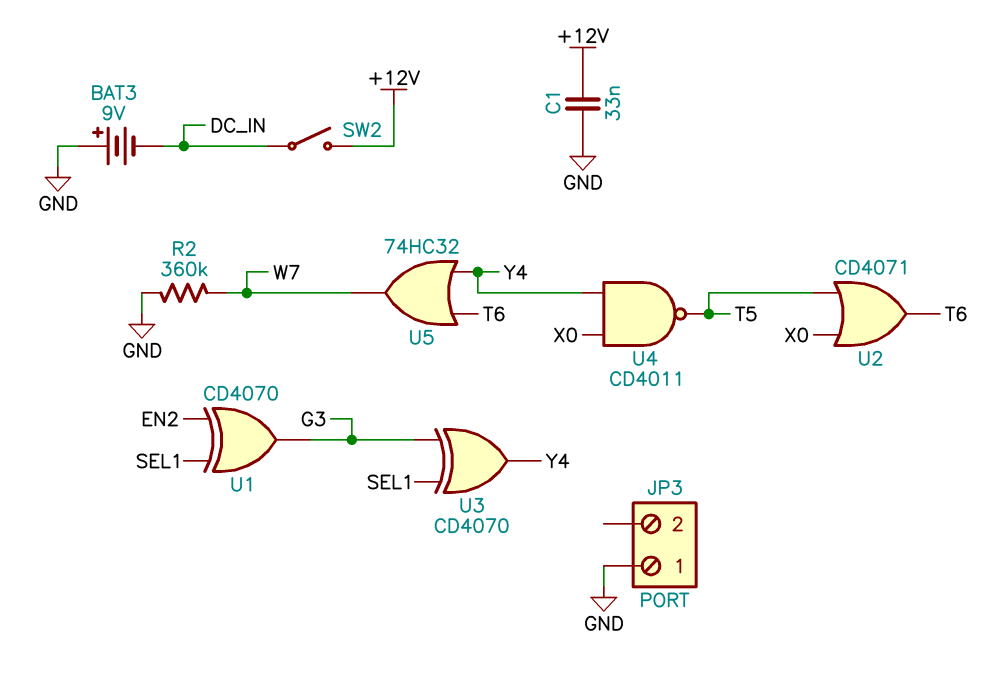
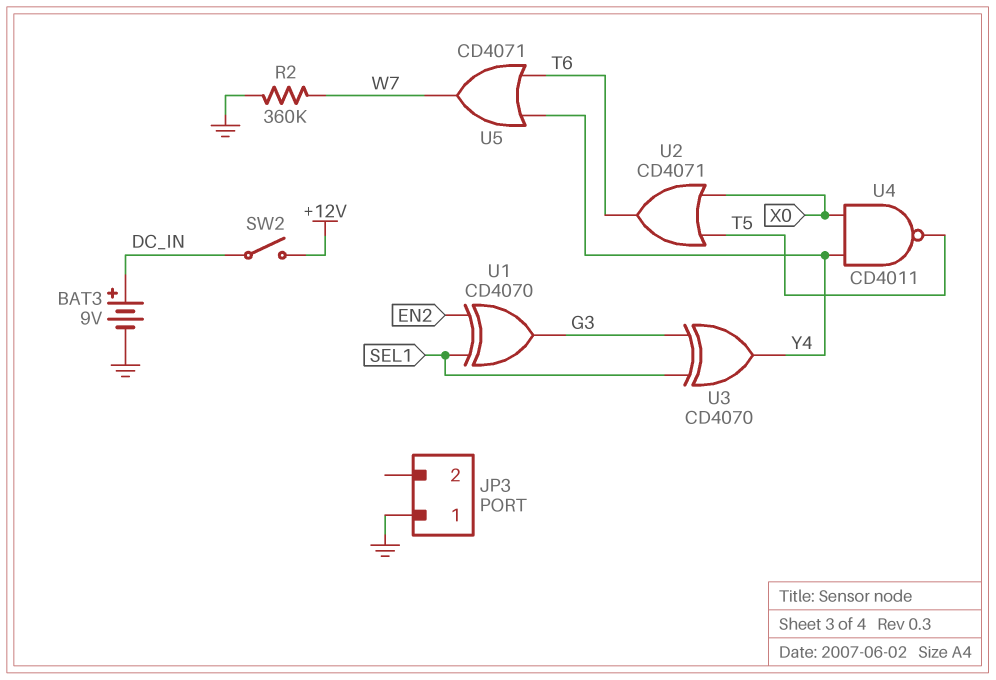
BAT3: 9V (plus GND, minus DC_IN) -> 9V (plus DC_IN, minus GND)
C1: 33nF (+12V, GND) -> none
U5: OR 74HC32 (in T6, in Y4, out W7) -> OR CD4071 (in T6, in Y4, out W7)

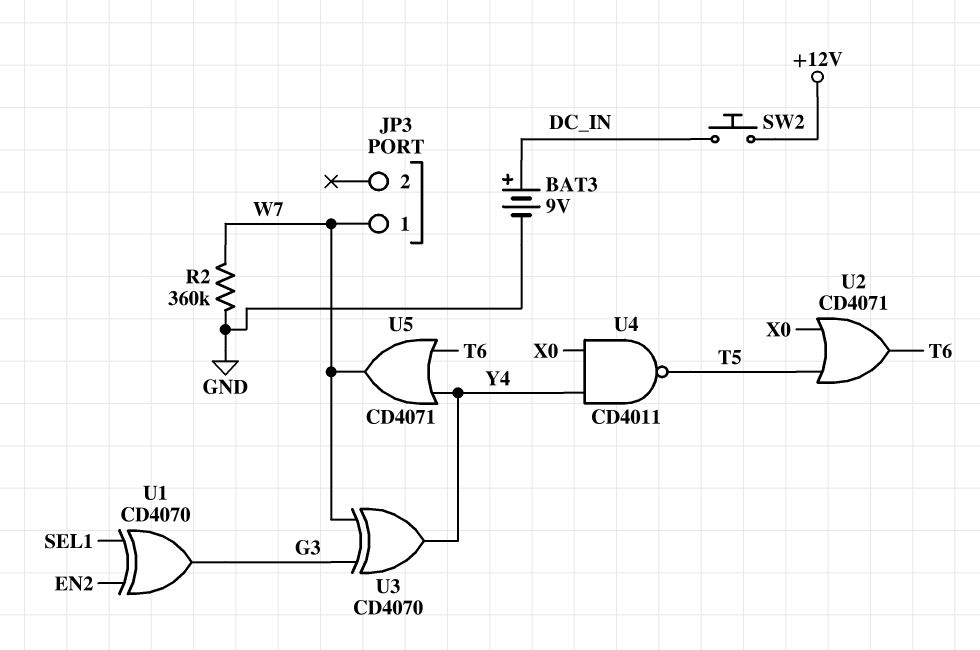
JP3 pin 1: GND -> W7
SW2: switch (+12V, DC_IN) -> button (+12V, DC_IN)
U3: XOR CD4070 (in G3, in SEL1, out Y4) -> XOR CD4070 (in G3, in W7, out Y4)

